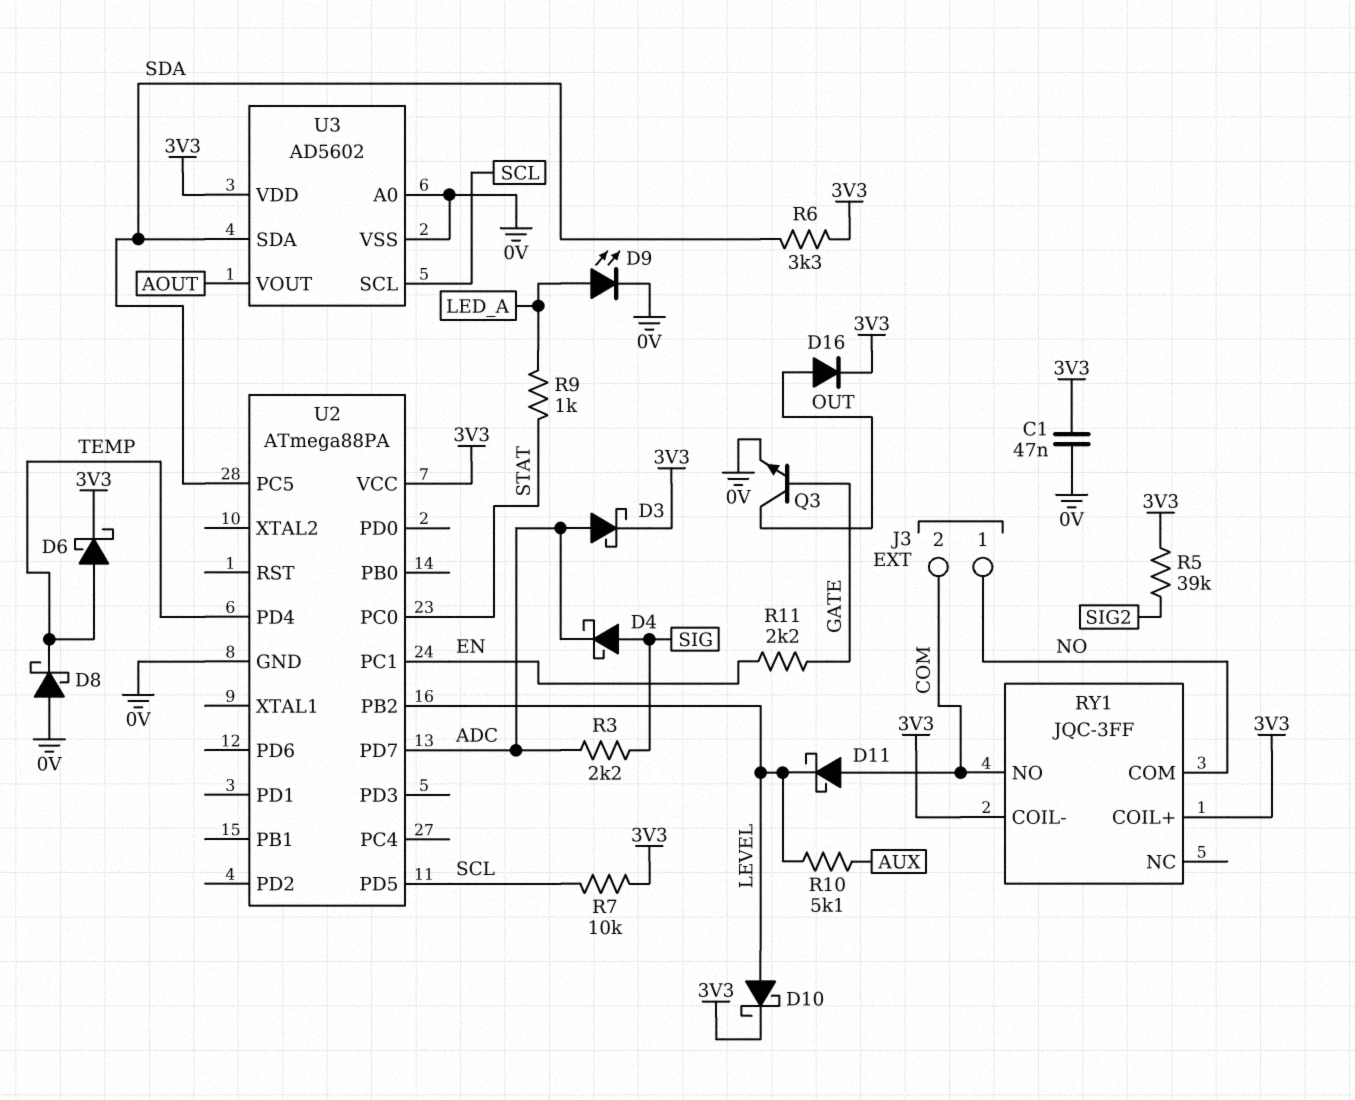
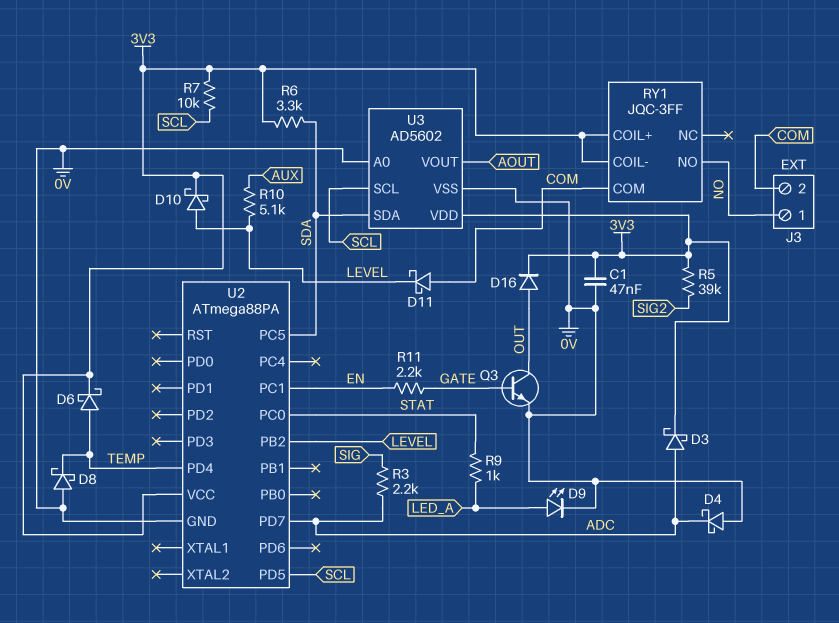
D4: schottky (A SIG, K ADC) -> schottky (A 0V, K ADC)
RY1 pin COM: NO -> COM
RY1 pin NO: COM -> NO

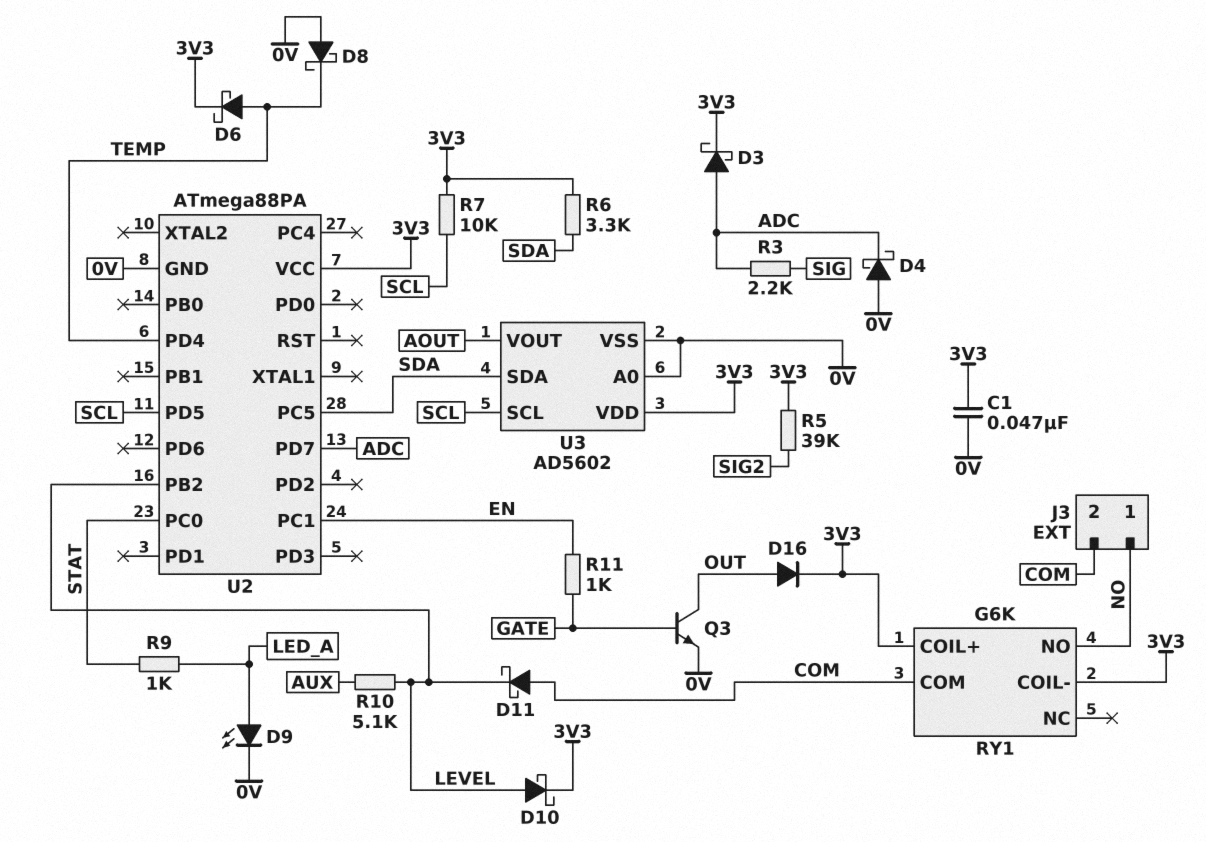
R11: 2.2k (EN, GATE) -> 1k (EN, GATE)
RY1: JQC-3FF -> G6K

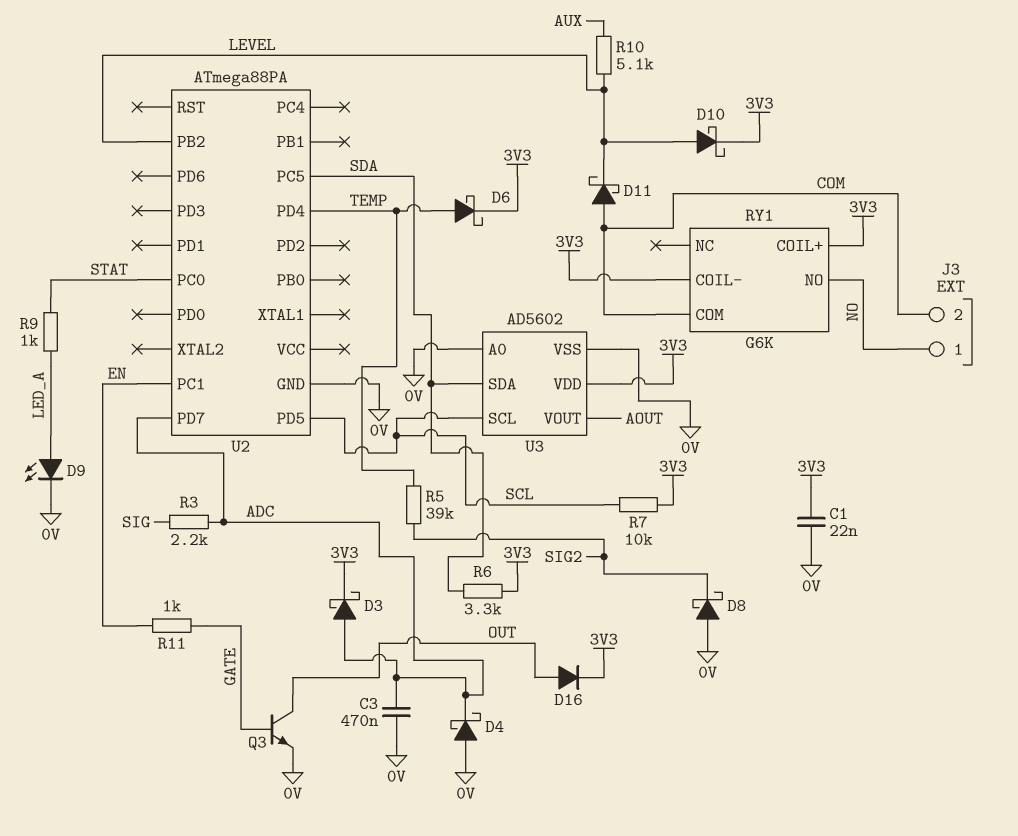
C1: 47nF (0V, 3V3) -> 22nF (0V, 3V3)
C3: none -> 470nF (0V, ADC)
D8: schottky (A 0V, K TEMP) -> schottky (A 0V, K SIG2)
R5: 39k (3V3, SIG2) -> 39k (SIG2, TEMP)
U2 pin VCC: 3V3 -> none

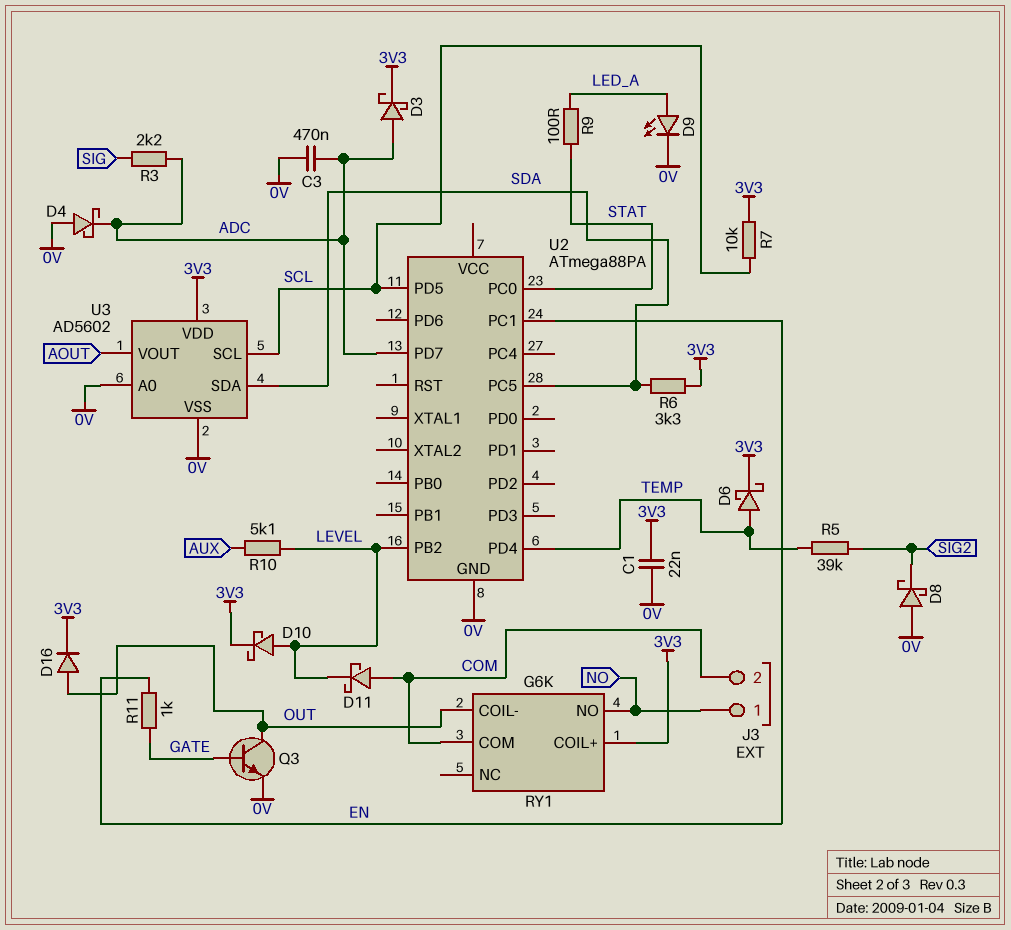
R9: 1k (LED_A, STAT) -> 100 (LED_A, STAT)
RY1 pin COIL-: 3V3 -> OUT

